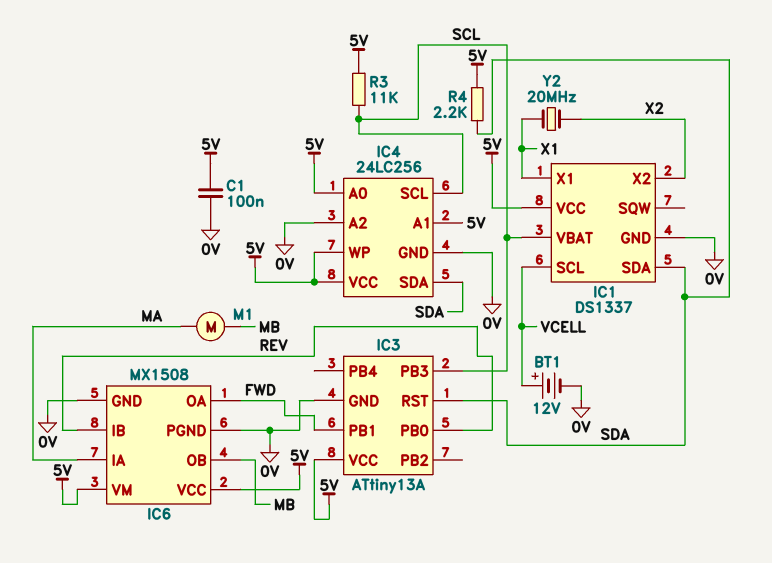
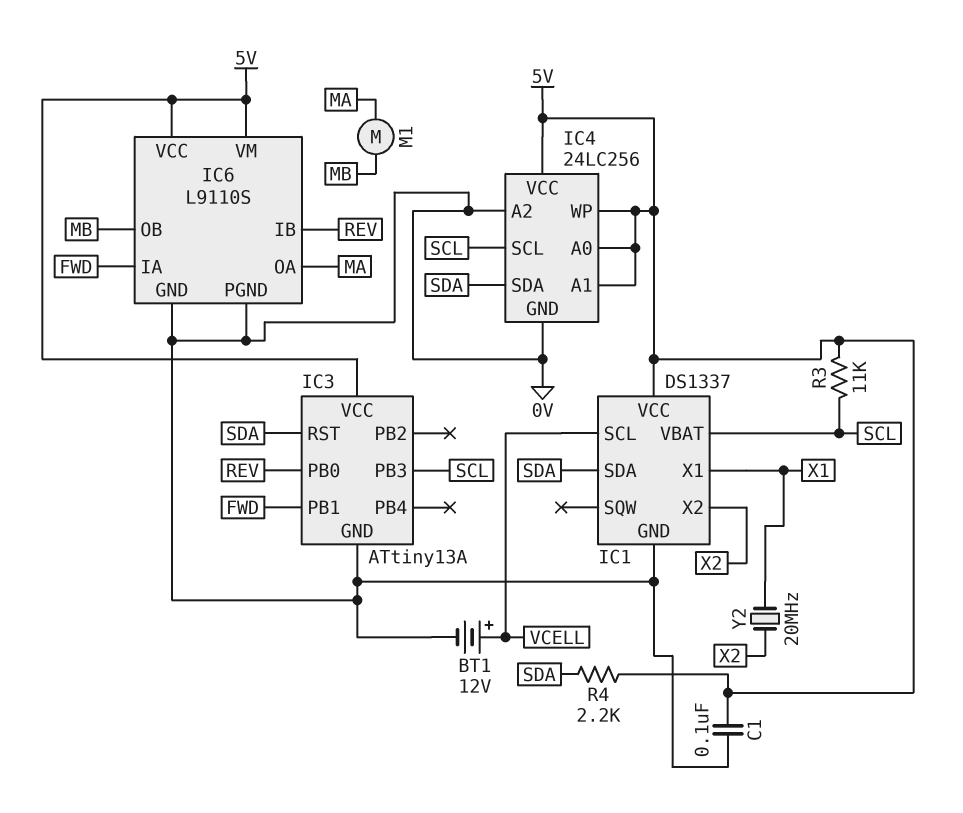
IC6: MX1508 -> L9110S
IC6 pin IA: MA -> FWD
IC6 pin OA: FWD -> MA

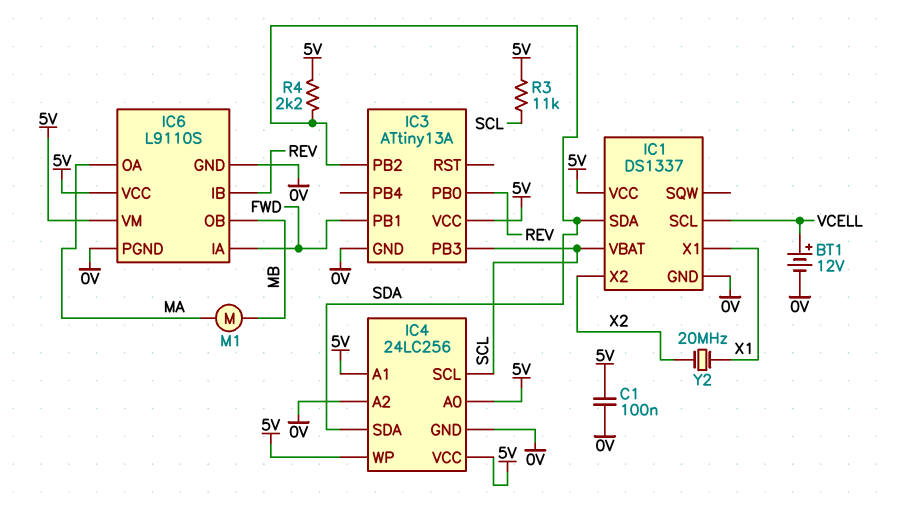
IC3 pin PB2: none -> SDA
IC3 pin RST: SDA -> none

